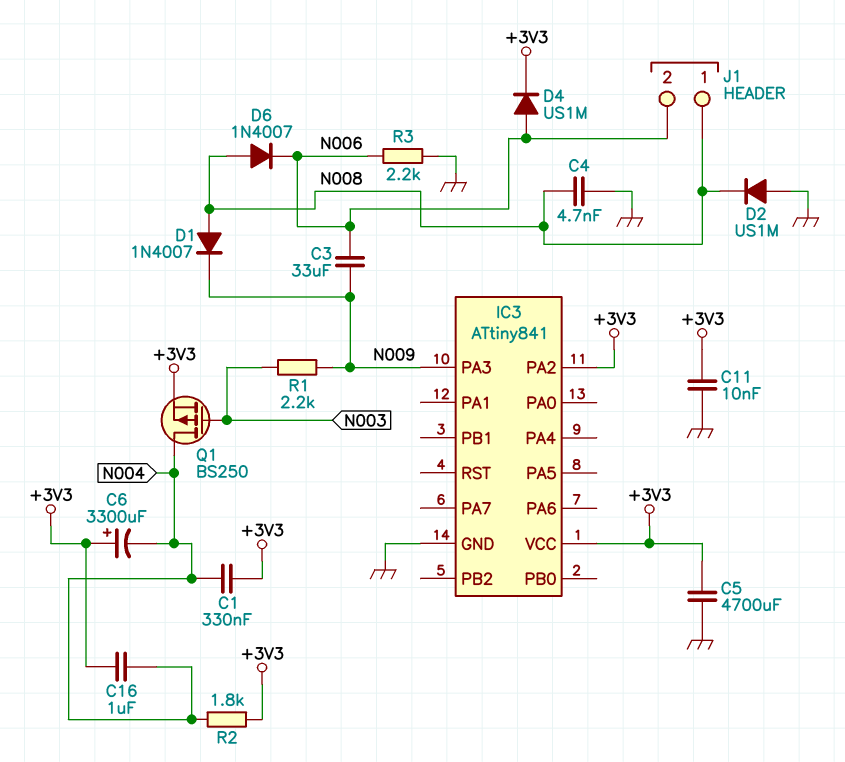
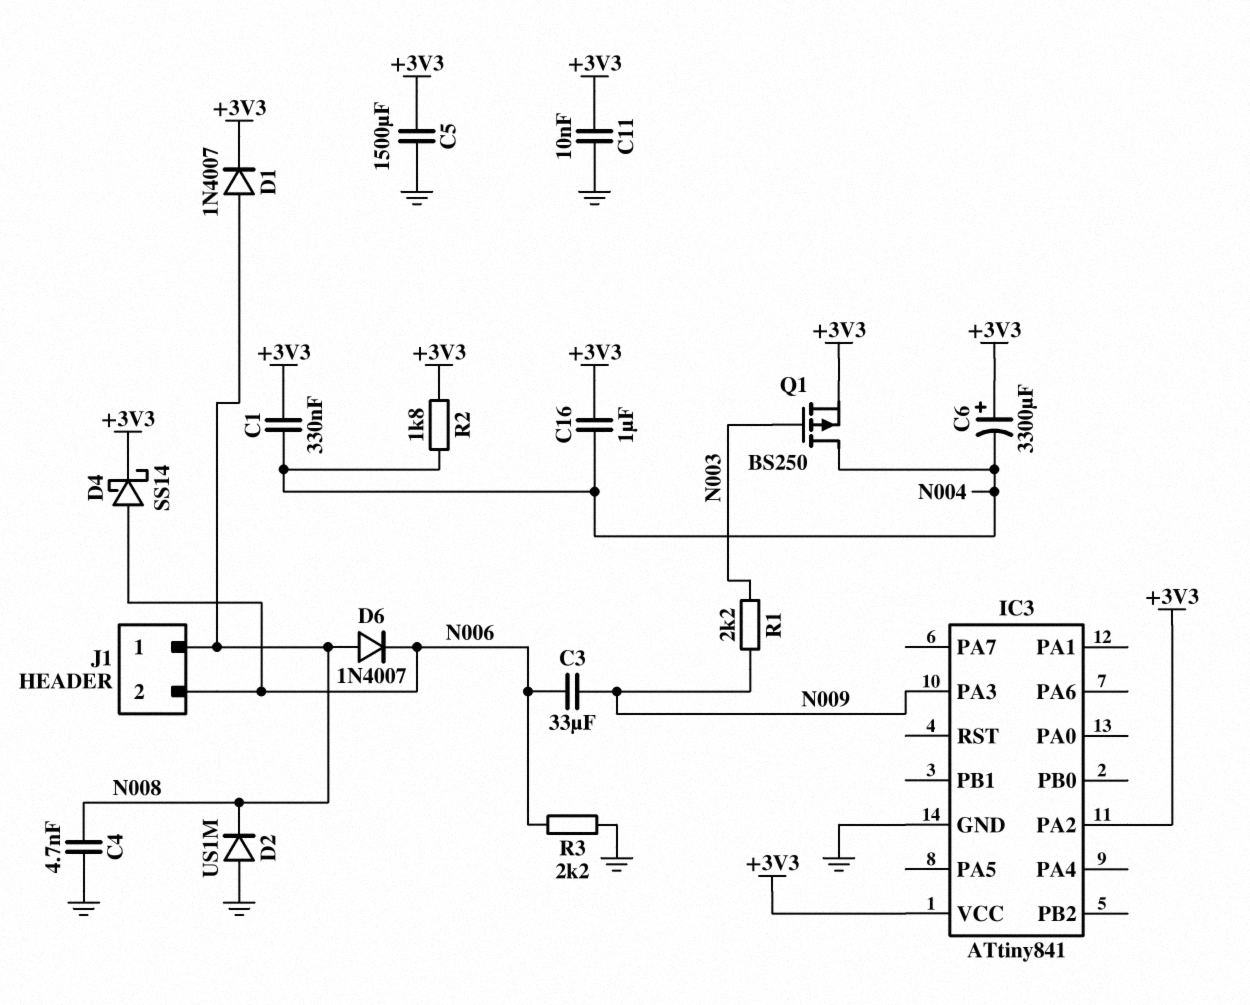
C5: 4700uF (+3V3, GND) -> 1500uF (+3V3, GND)
D1: diode 1N4007 (A N008, K N009) -> diode 1N4007 (A N008, K +3V3)
D4: diode US1M (A N006, K +3V3) -> schottky SS14 (A N006, K +3V3)

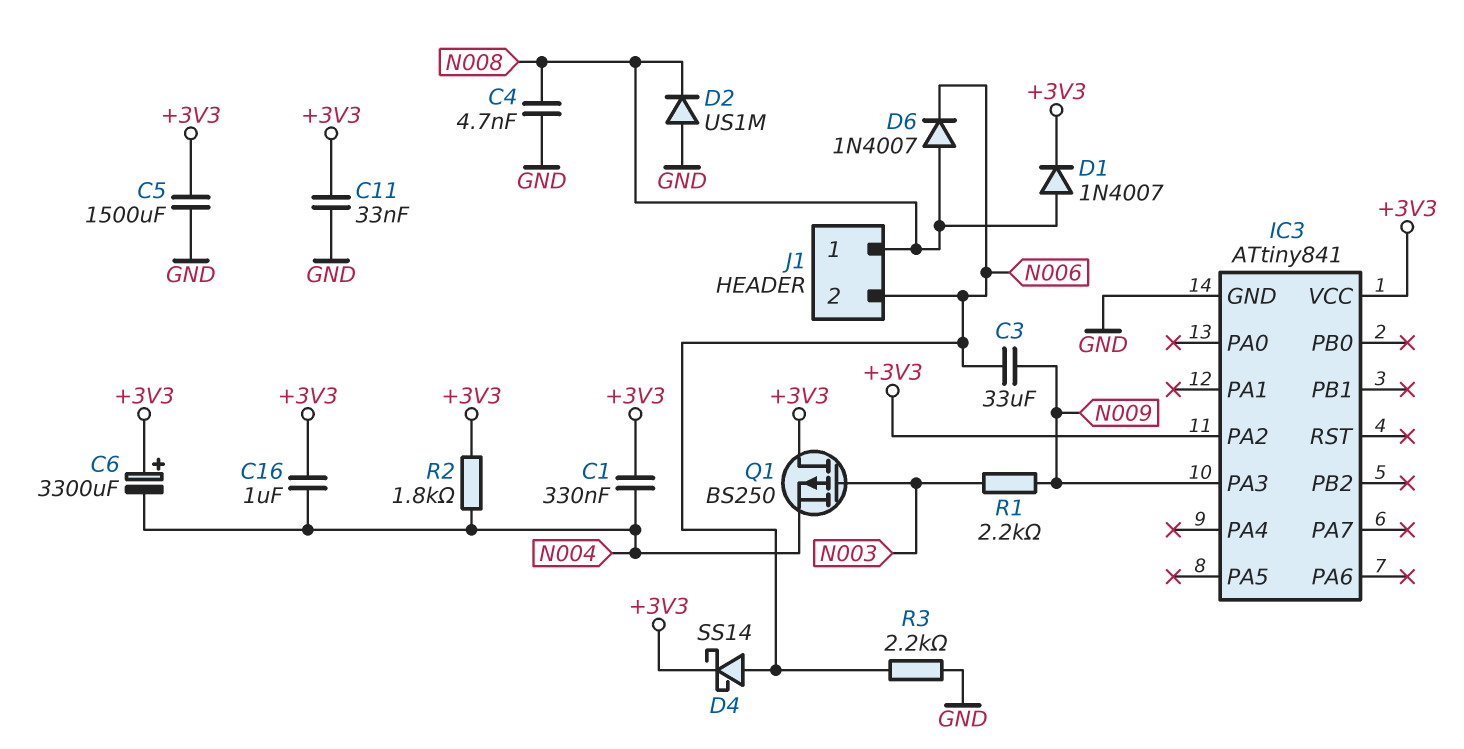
C11: 10nF (+3V3, GND) -> 33nF (+3V3, GND)
Q1: PMOS BS250 (G N003, D N004, S +3V3) -> PMOS BS250 (G N003, D +3V3, S N004)

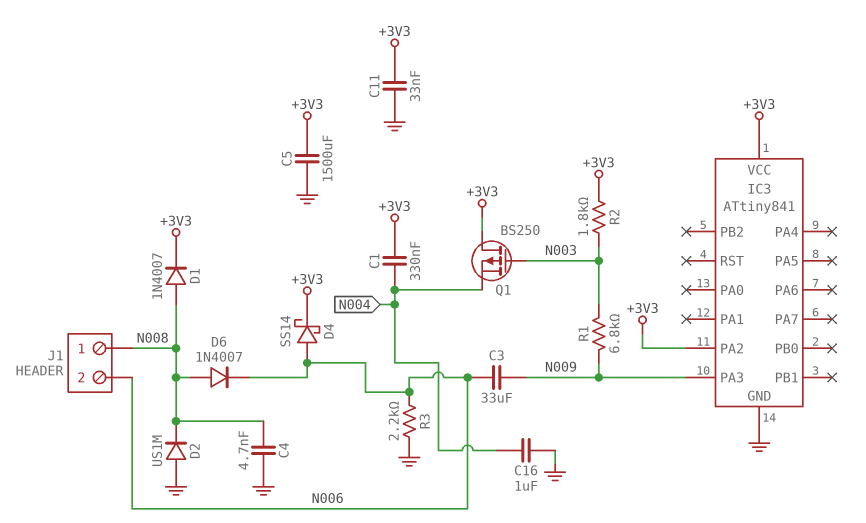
C6: 3300uF (plus +3V3, minus N004) -> none
C16: 1uF (+3V3, N004) -> 1uF (GND, N004)
R1: 2.2k (N003, N009) -> 6.8k (N003, N009)
R2: 1.8k (+3V3, N004) -> 1.8k (+3V3, N003)

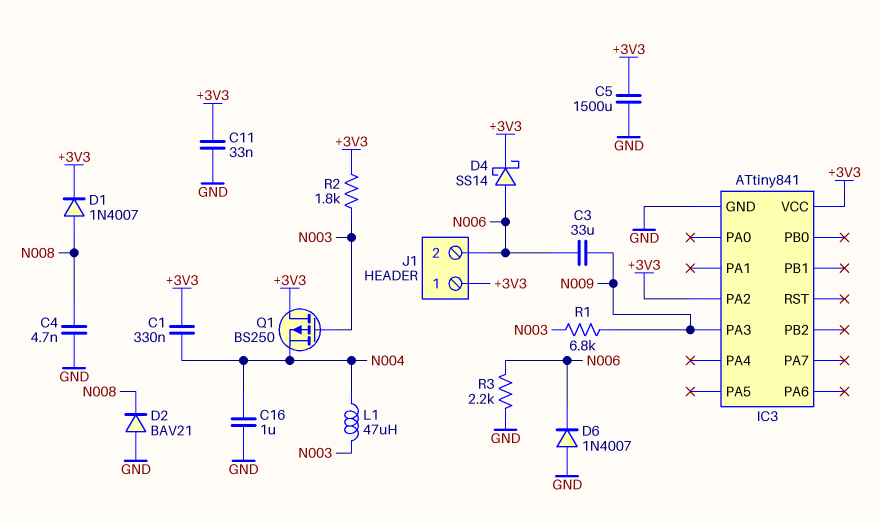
D2: diode US1M (A GND, K N008) -> diode BAV21 (A GND, K N008)
D6: diode 1N4007 (A N008, K N006) -> diode 1N4007 (A GND, K N006)
J1 pin 1: N008 -> +3V3
L1: none -> 47uH (N003, N004)

